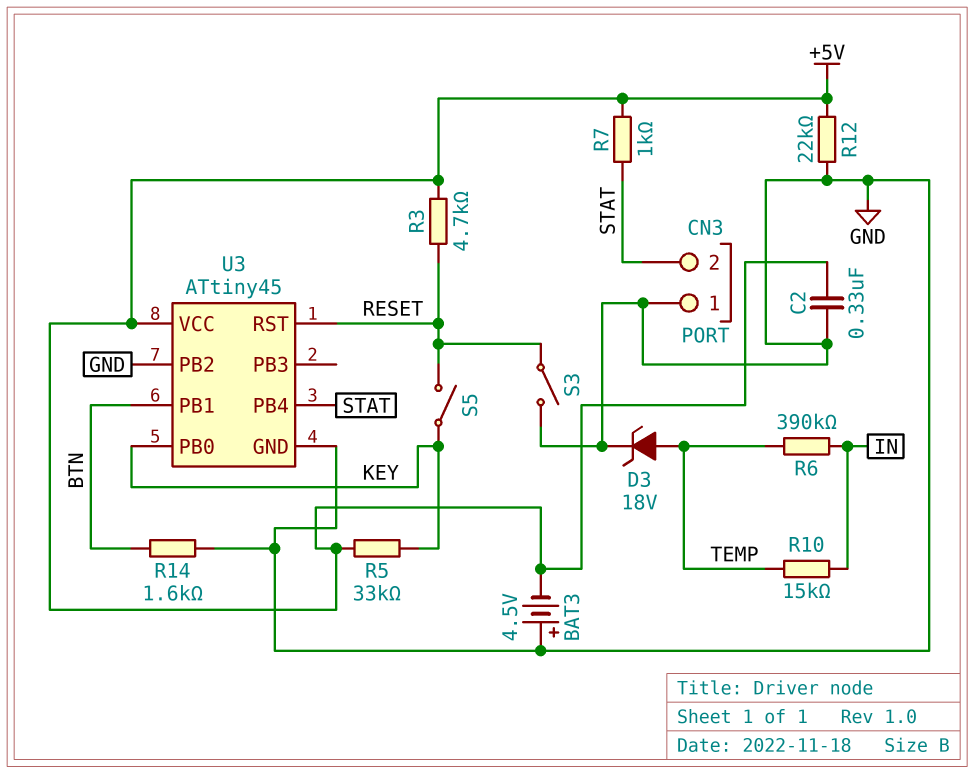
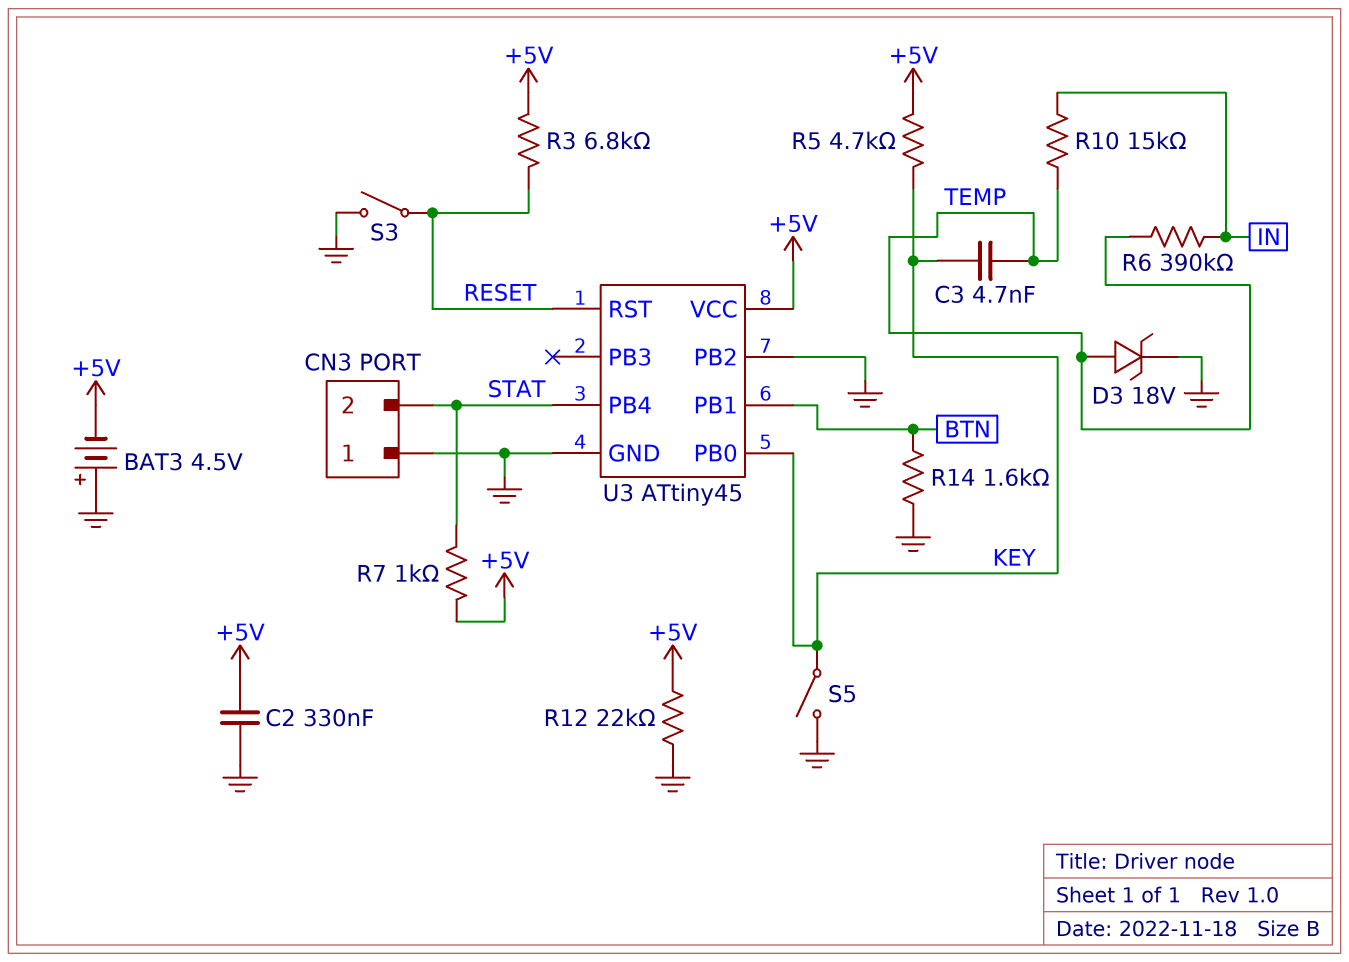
C3: none -> 4.7nF (KEY, TEMP)
R3: 4.7k (+5V, RESET) -> 6.8k (+5V, RESET)
R5: 33k (+5V, KEY) -> 4.7k (+5V, KEY)
S5: switch (KEY, RESET) -> switch (GND, KEY)

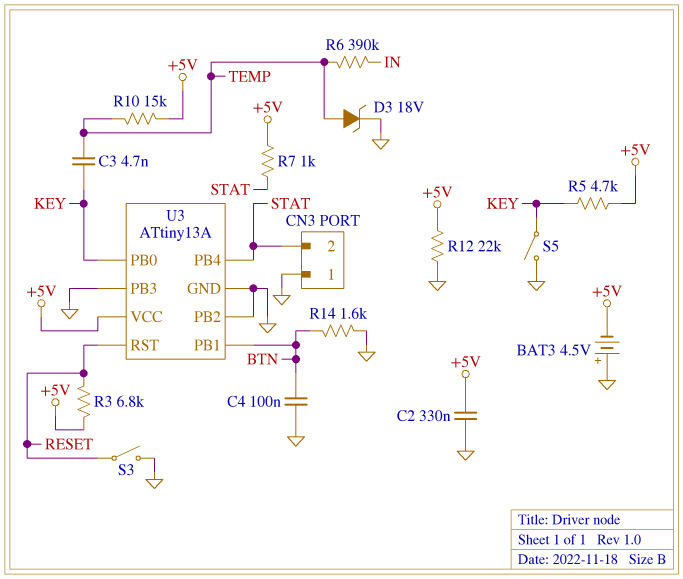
C4: none -> 100nF (BTN, GND)
R10: 15k (IN, TEMP) -> 15k (+5V, TEMP)
U3: ATtiny45 -> ATtiny13A
U3 pin PB3: none -> GND

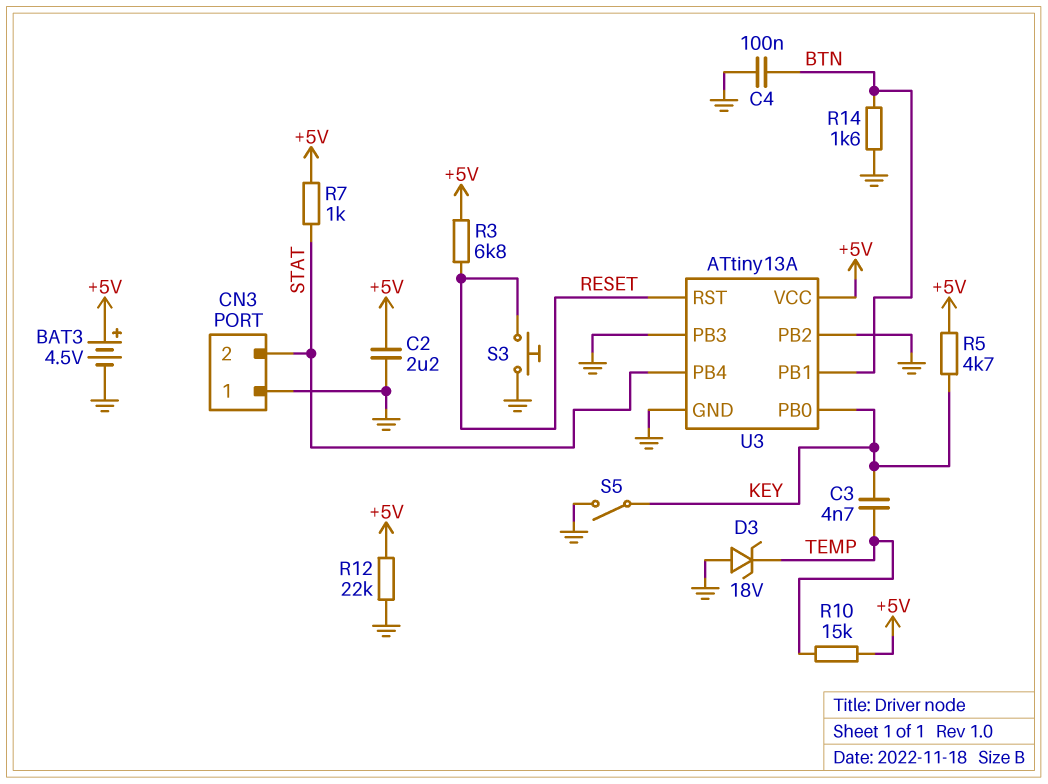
BAT3: 4.5V (plus GND, minus +5V) -> 4.5V (plus +5V, minus GND)
C2: 330nF (+5V, GND) -> 2.2uF (+5V, GND)
D3: zener 18V (A TEMP, K GND) -> zener 18V (A GND, K TEMP)
R6: 390k (IN, TEMP) -> none
S3: switch (GND, RESET) -> button (GND, RESET)

